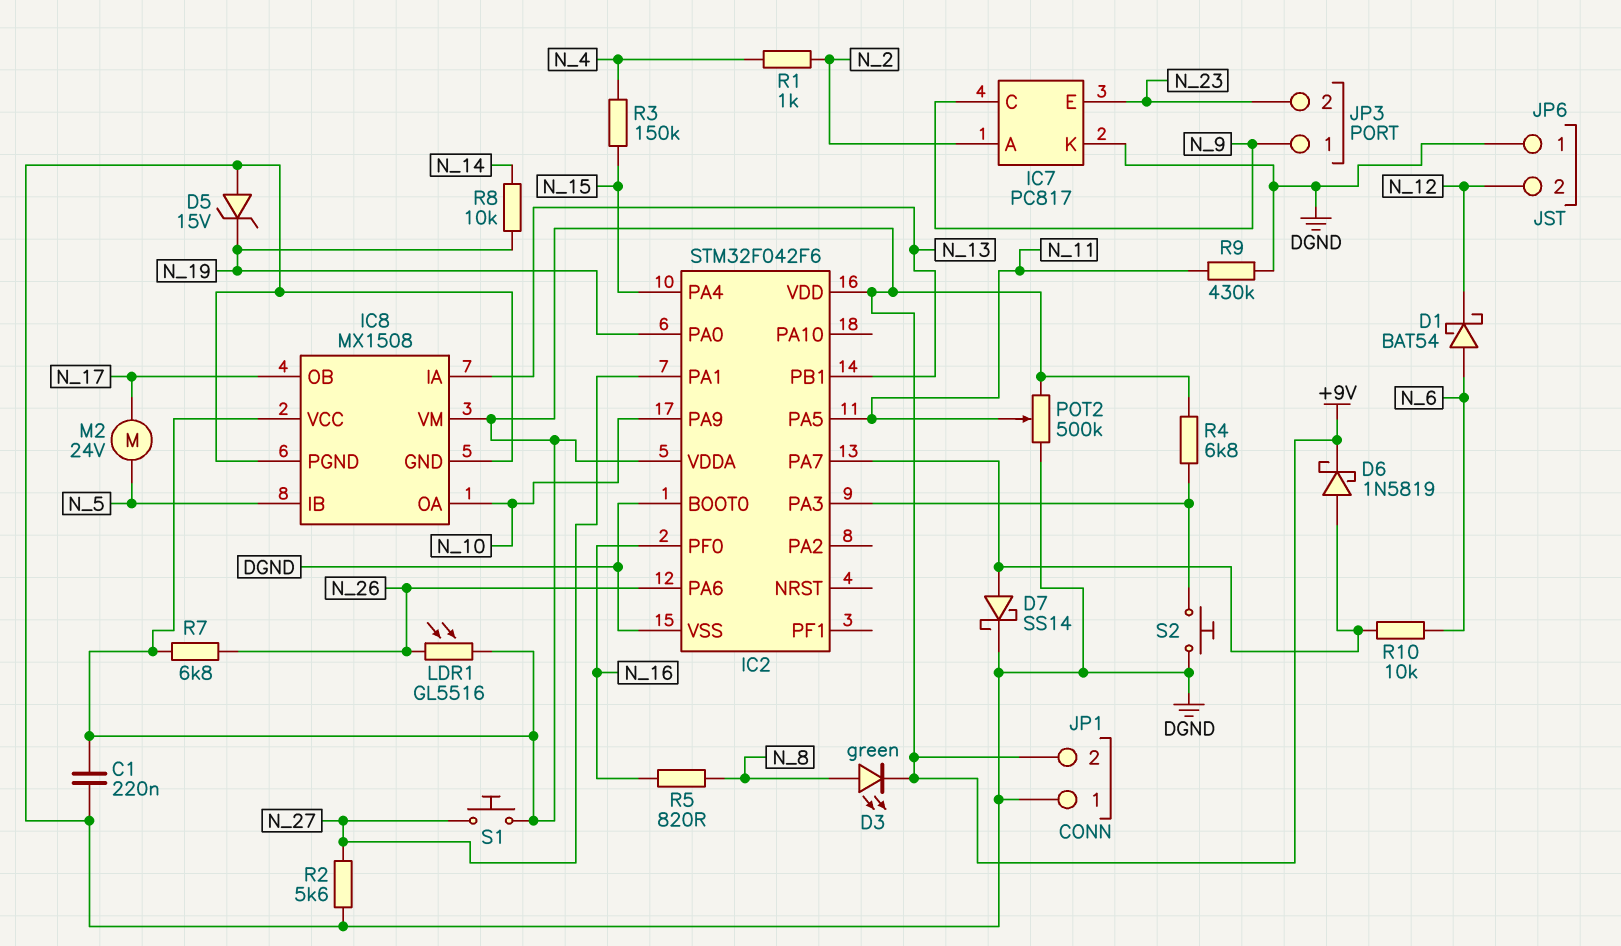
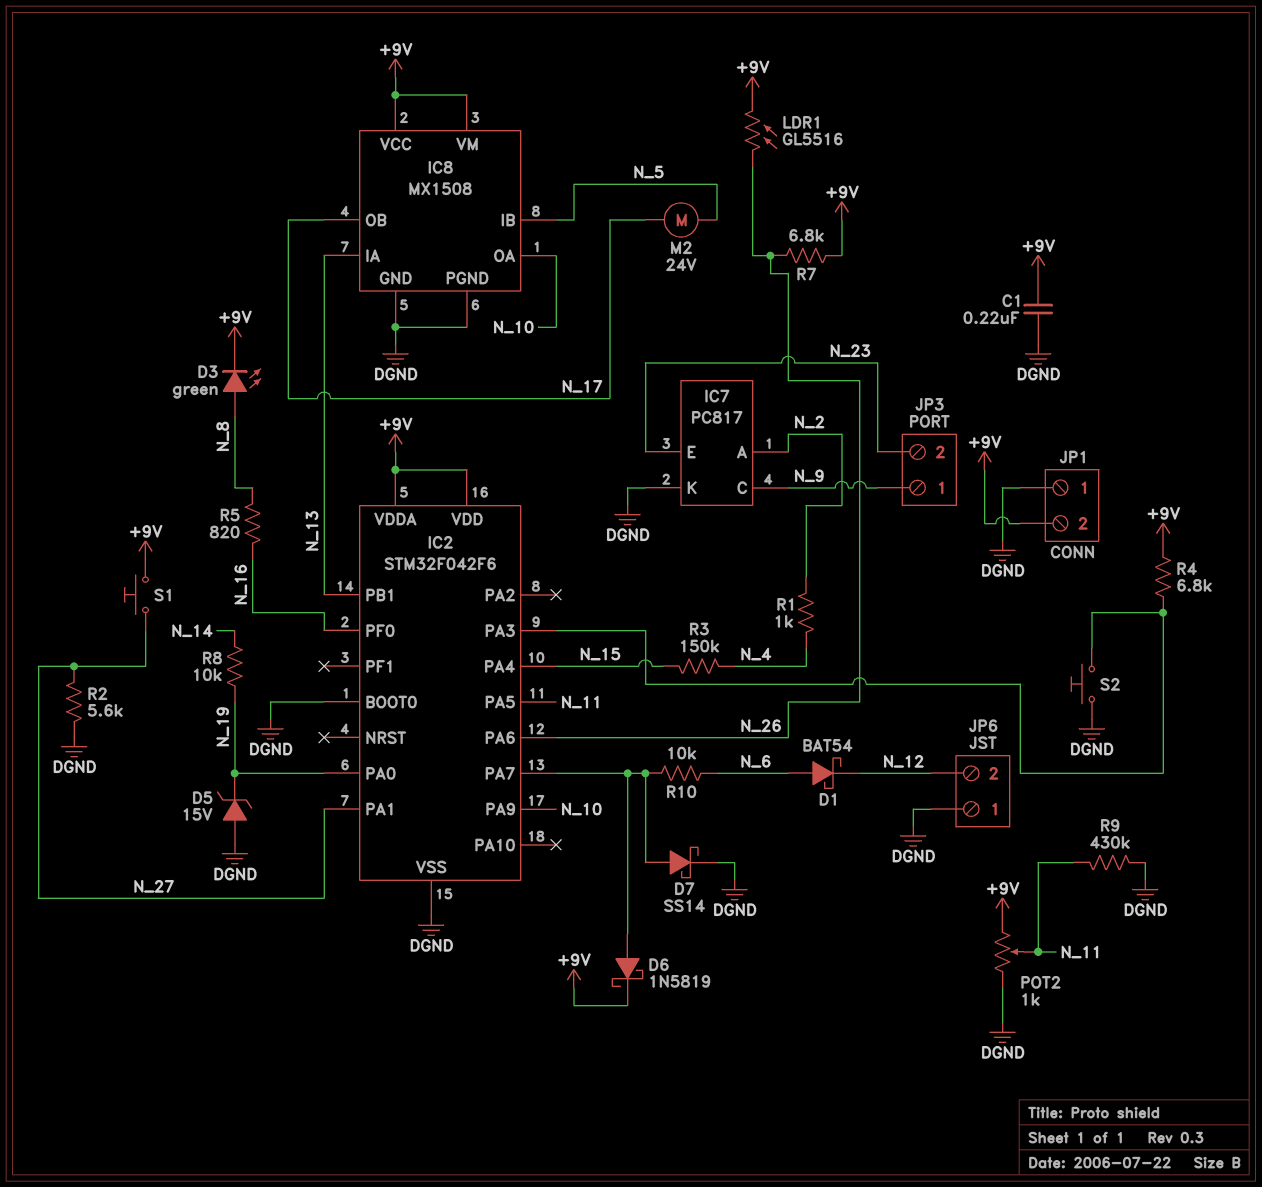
POT2: 500k (+9V, DGND, wiper N_11) -> 1k (+9V, DGND, wiper N_11)

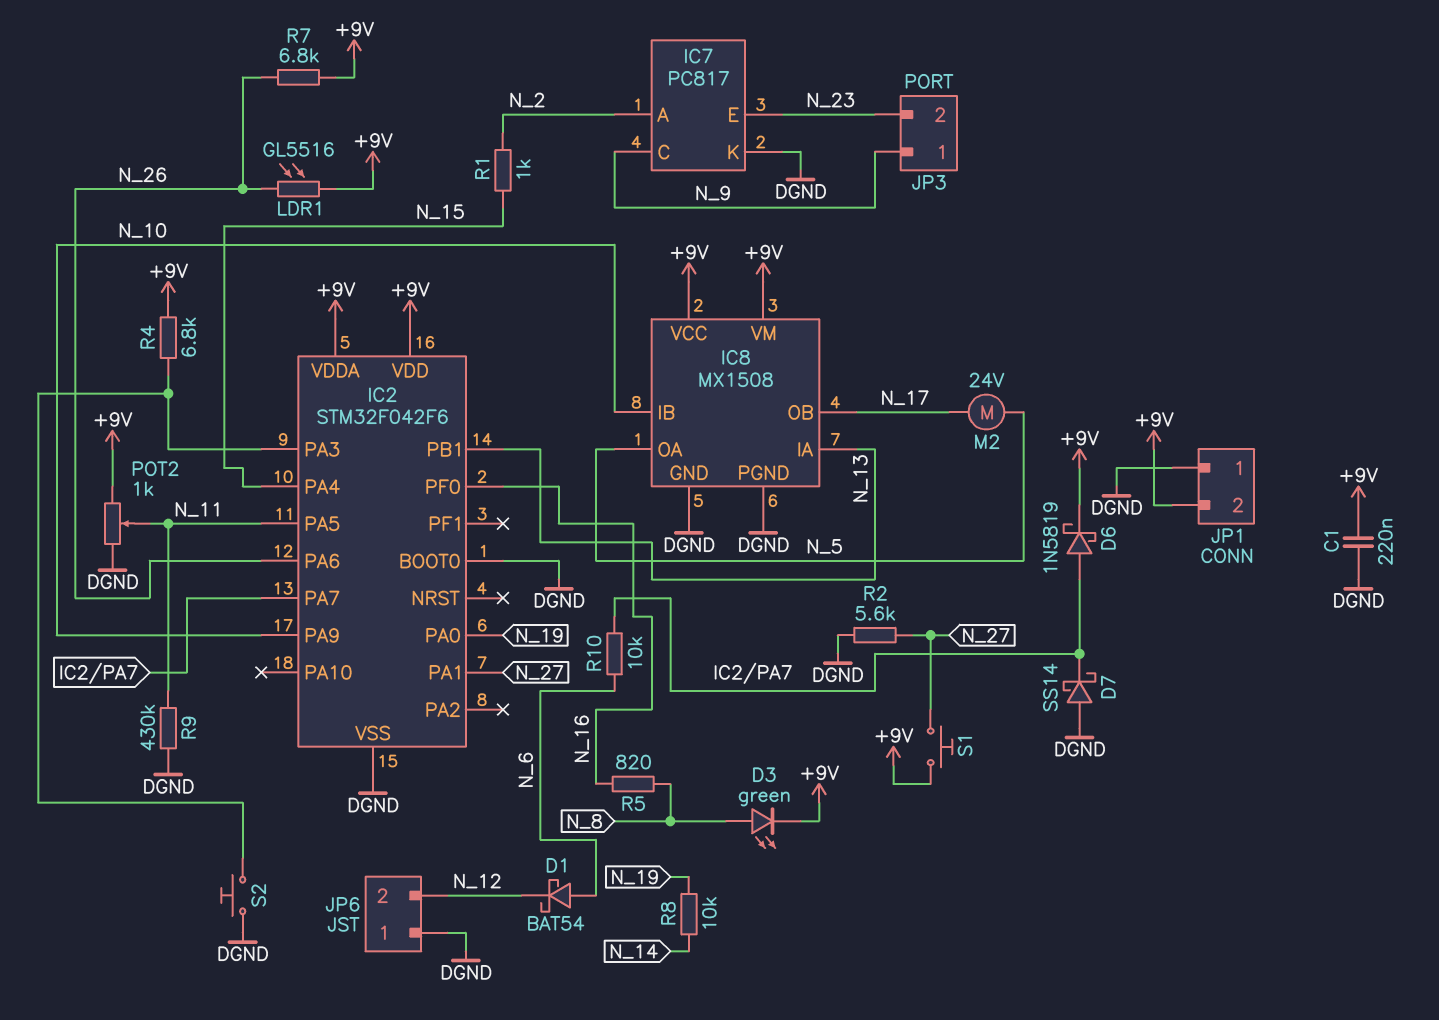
D5: zener 15V (A DGND, K N_19) -> none
D7: schottky SS14 (A IC2/PA7, K DGND) -> schottky SS14 (A DGND, K IC2/PA7)
IC8 pin IB: N_5 -> N_10
IC8 pin OA: N_10 -> N_5
R1: 1k (N_2, N_4) -> 1k (N_2, N_15)
R3: 150k (N_4, N_15) -> none

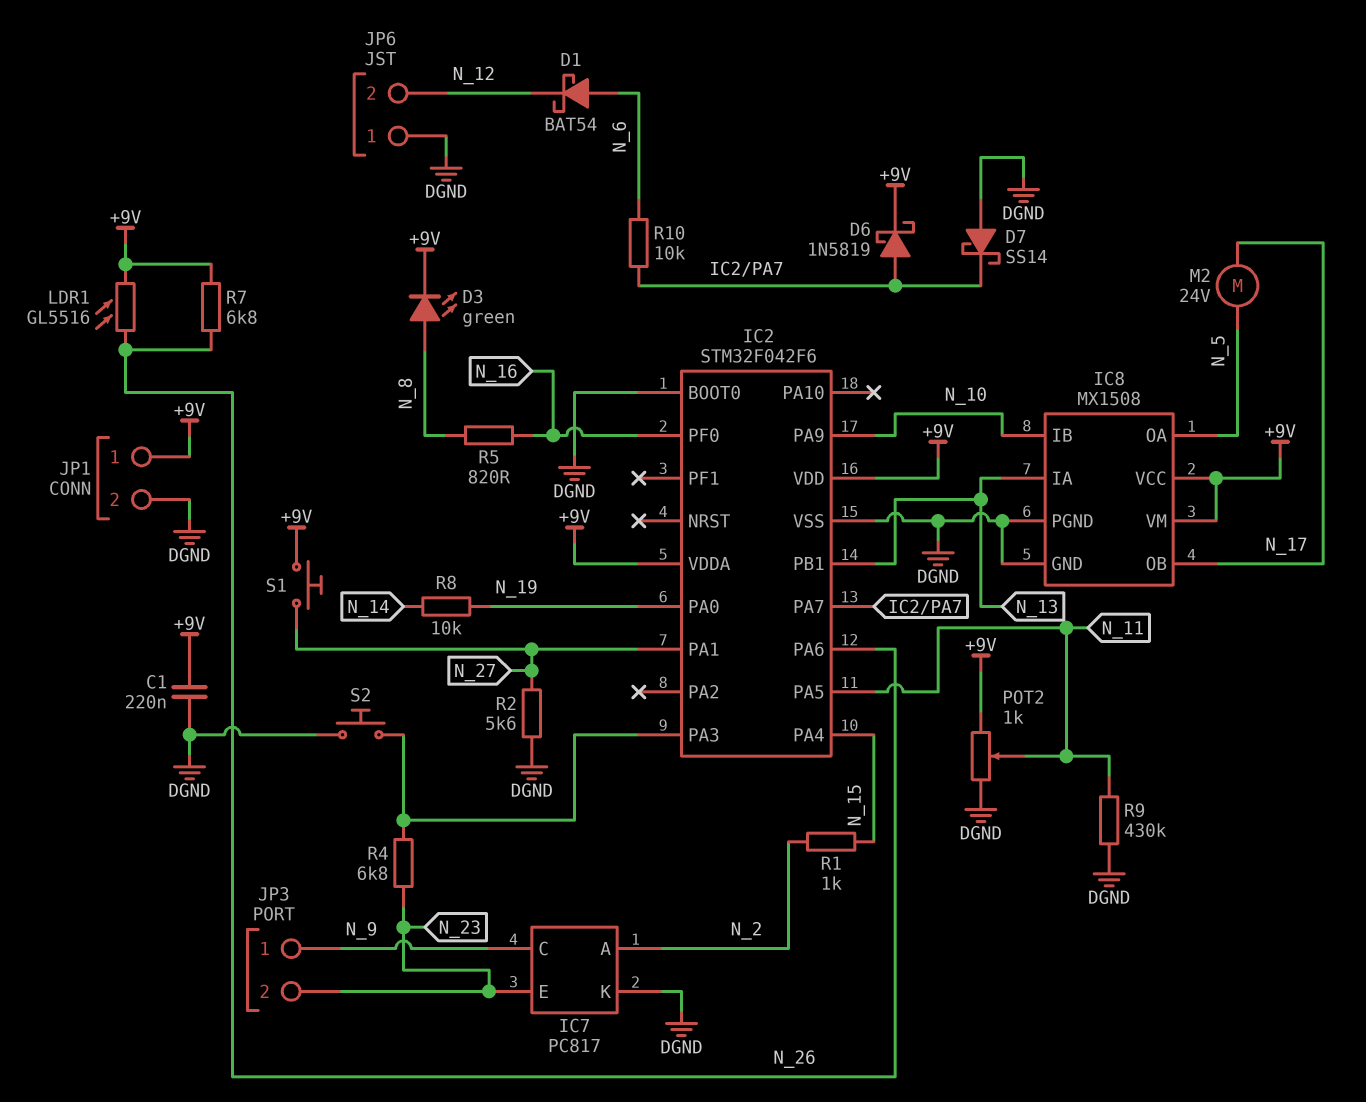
JP1 pin 1: DGND -> +9V
JP1 pin 2: +9V -> DGND
R4: 6.8k (+9V, IC2/PA3) -> 6.8k (IC2/PA3, N_23)

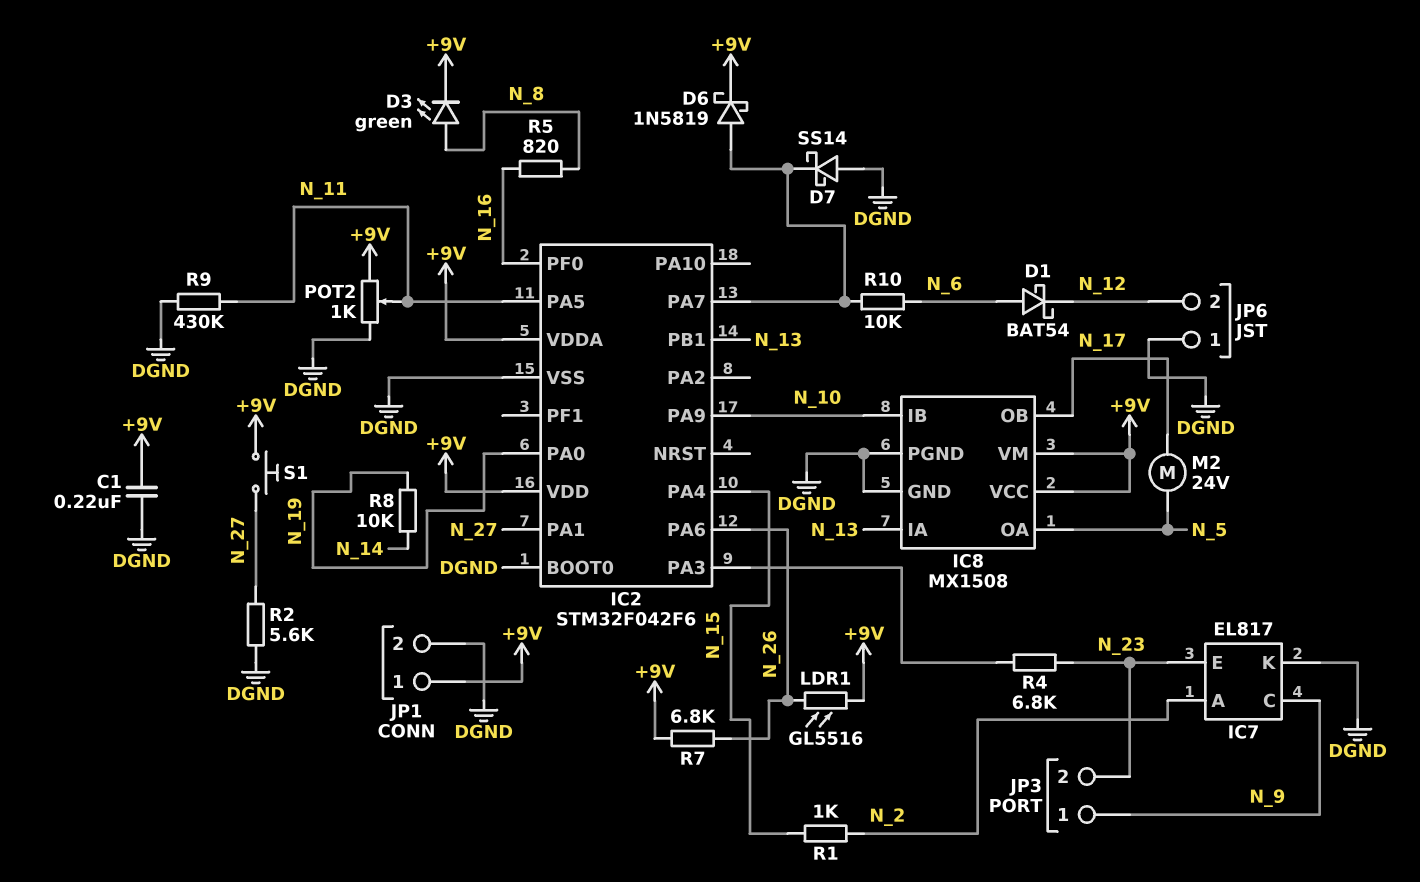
IC7: PC817 -> EL817
S2: button (DGND, IC2/PA3) -> none

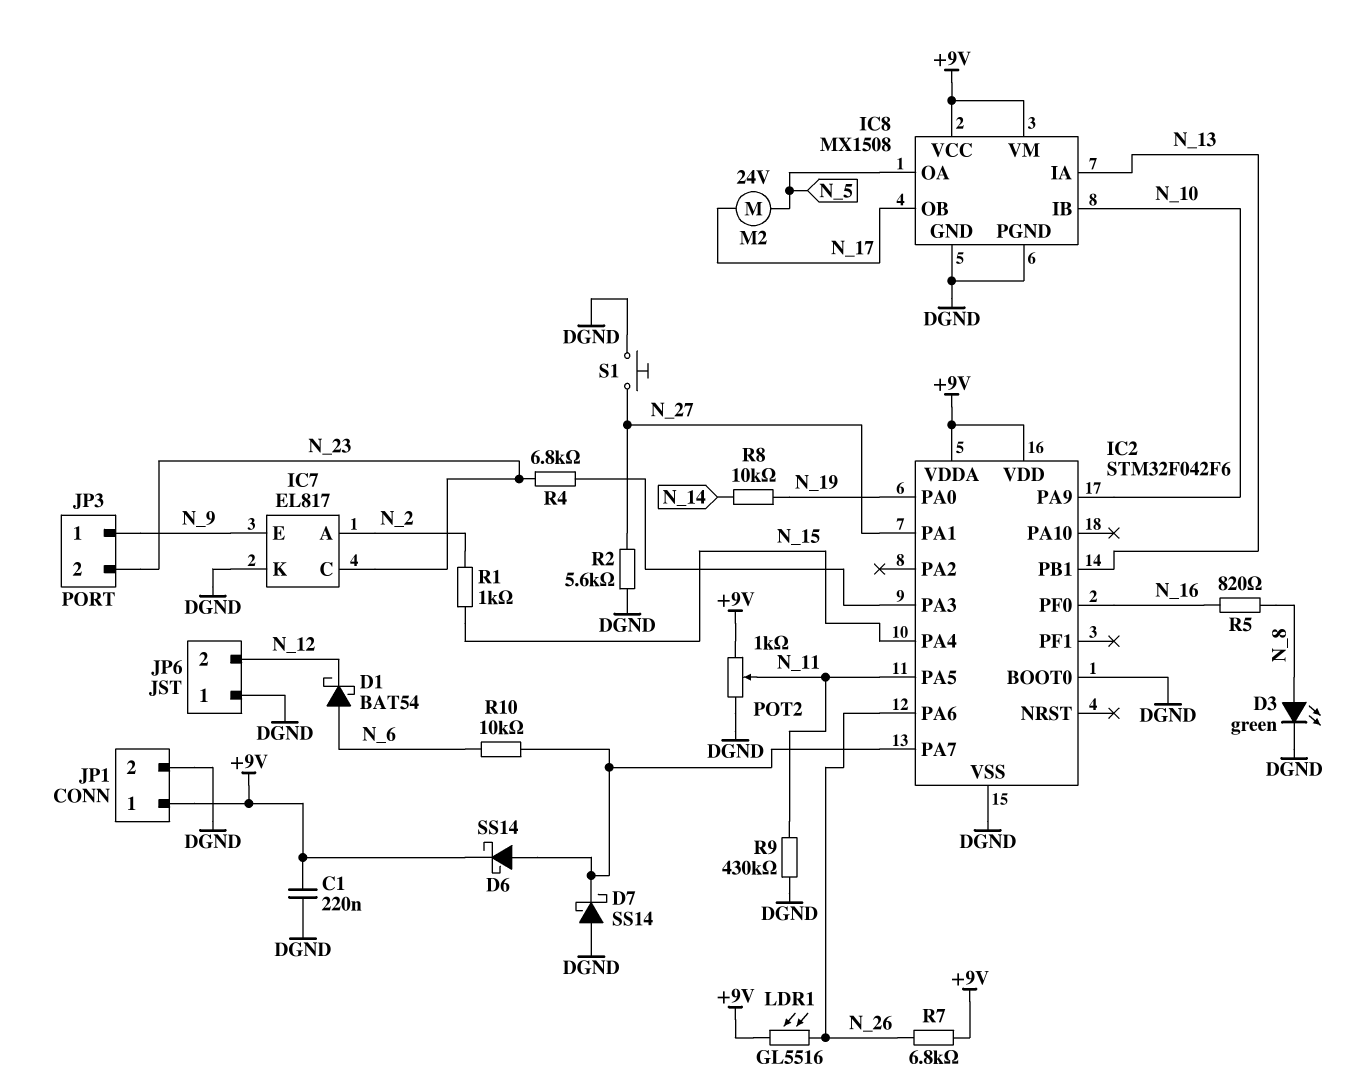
D3: LED green (A N_8, K +9V) -> LED green (A N_8, K DGND)
D6: schottky 1N5819 (A IC2/PA7, K +9V) -> schottky SS14 (A IC2/PA7, K +9V)
IC7 pin C: N_9 -> N_23
IC7 pin E: N_23 -> N_9
S1: button (+9V, N_27) -> button (DGND, N_27)

